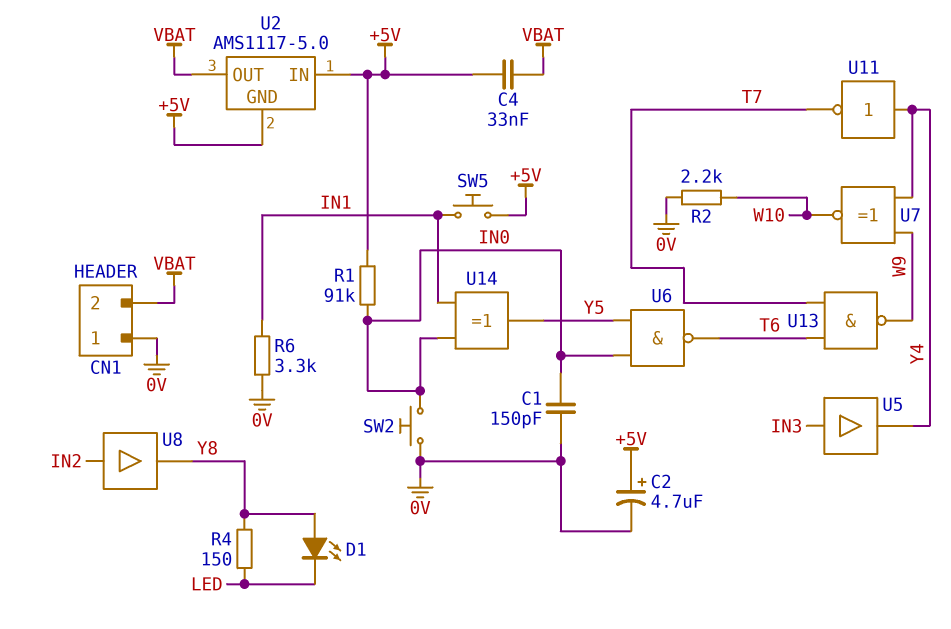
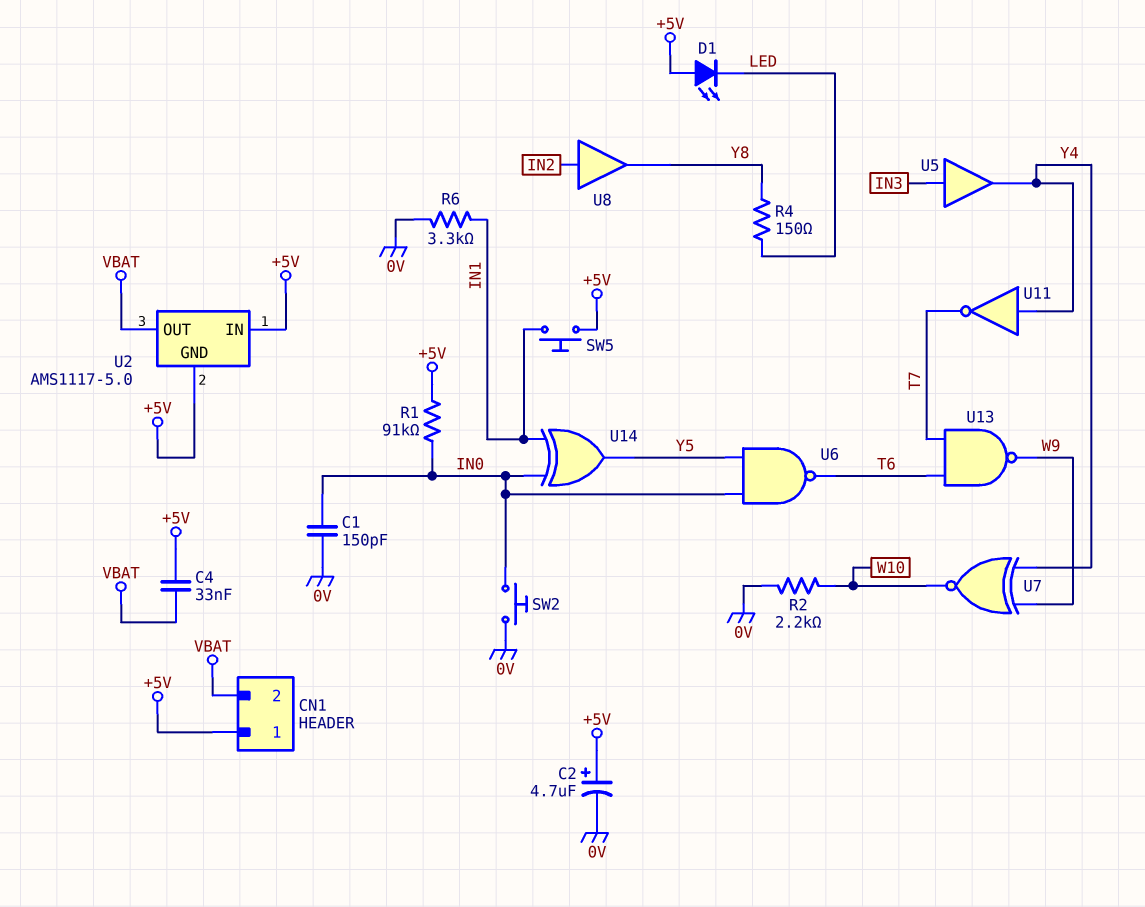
CN1 pin 1: 0V -> +5V
D1: LED (A Y8, K LED) -> LED (A +5V, K LED)

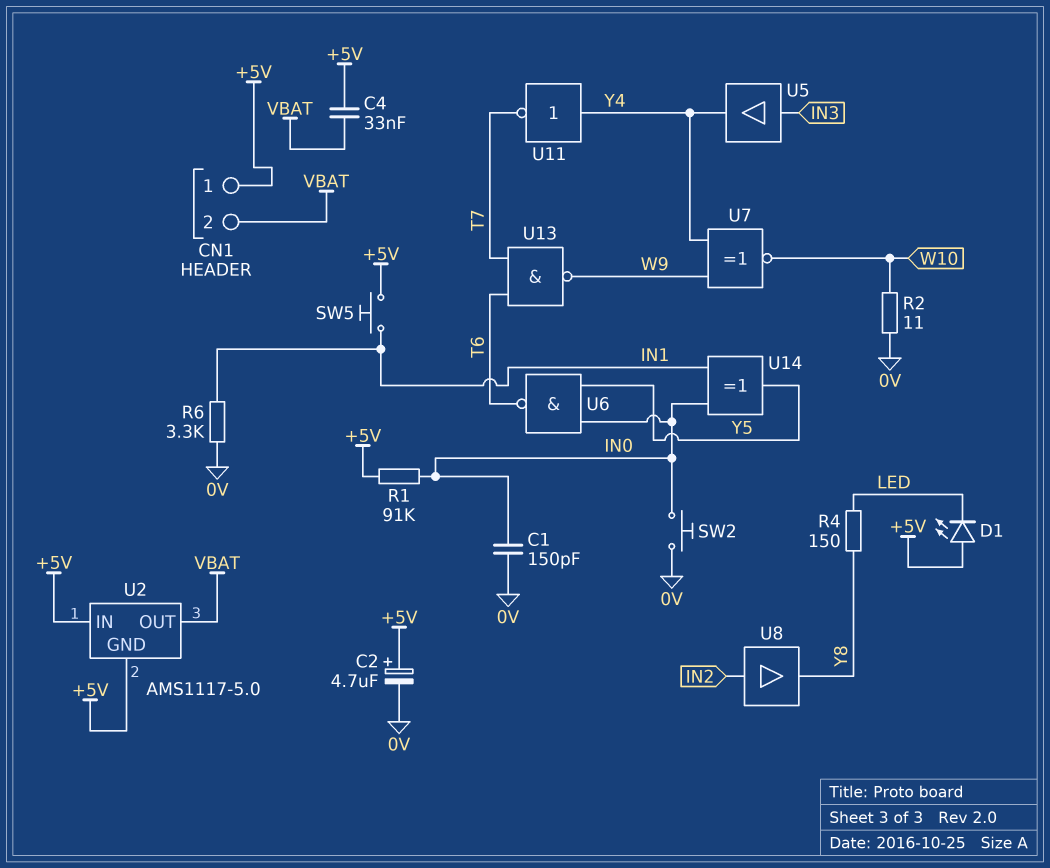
R2: 2.2k (0V, W10) -> 11 (0V, W10)

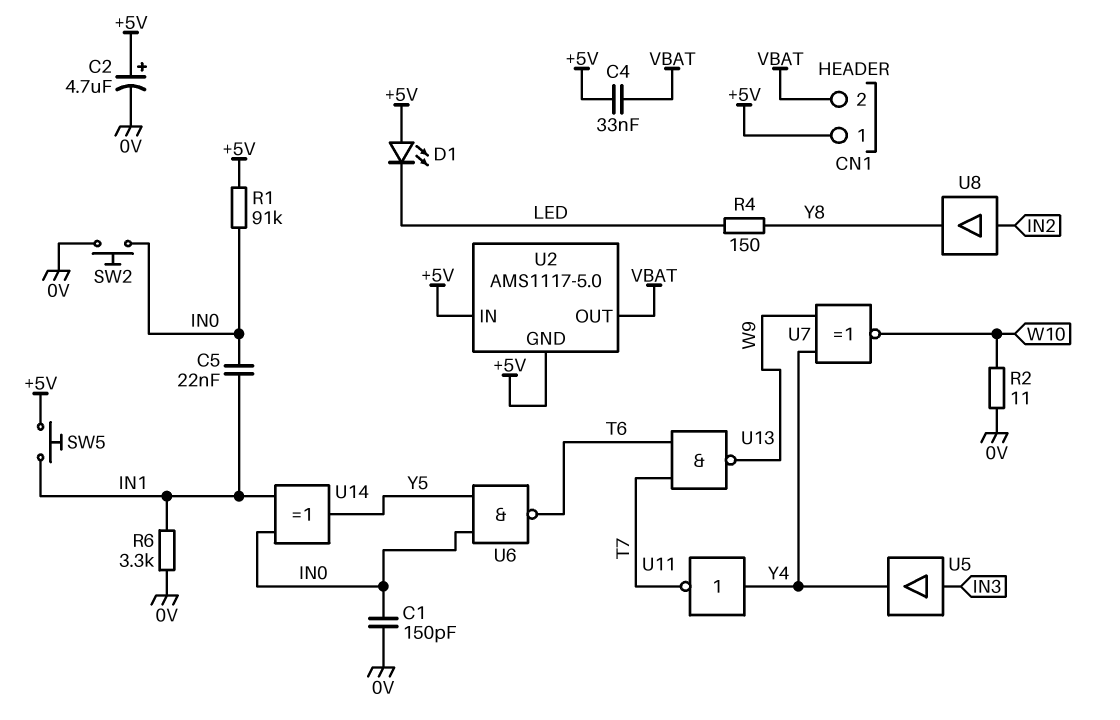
C5: none -> 22nF (IN0, IN1)

